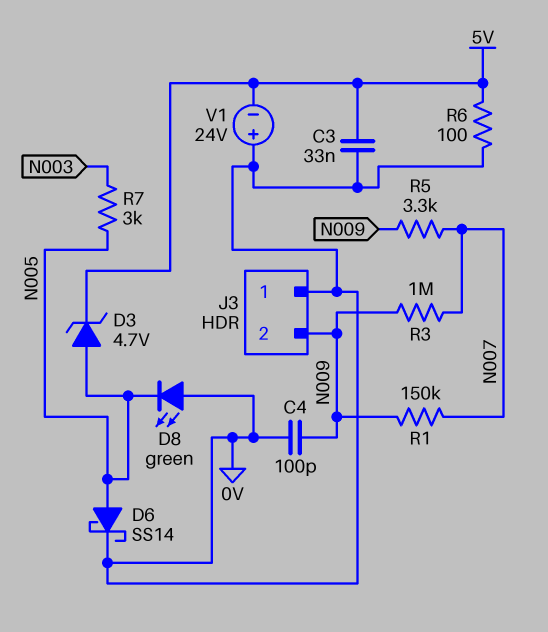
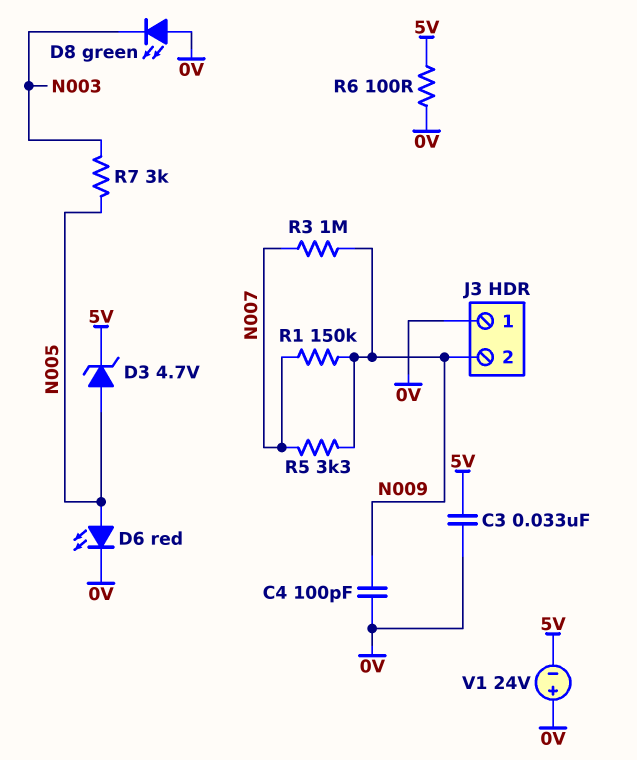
D6: schottky SS14 (A N005, K 0V) -> LED red (A N005, K 0V)
D8: LED green (A 0V, K N005) -> LED green (A 0V, K N003)

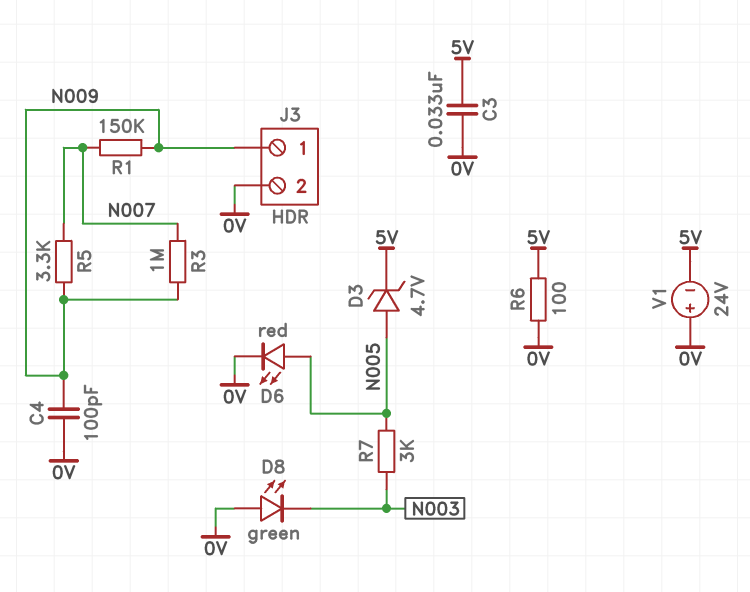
J3 pin 1: 0V -> N009
J3 pin 2: N009 -> 0V

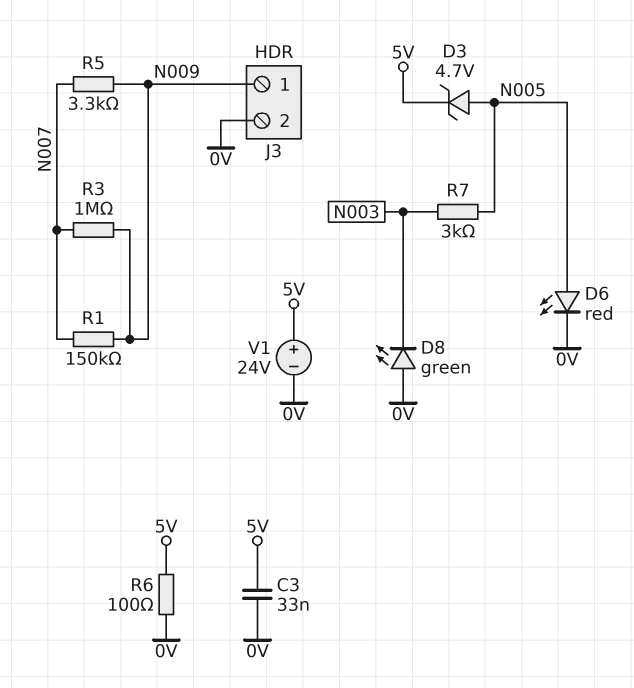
C4: 100pF (0V, N009) -> none
V1: 24V (plus 0V, minus 5V) -> 24V (plus 5V, minus 0V)

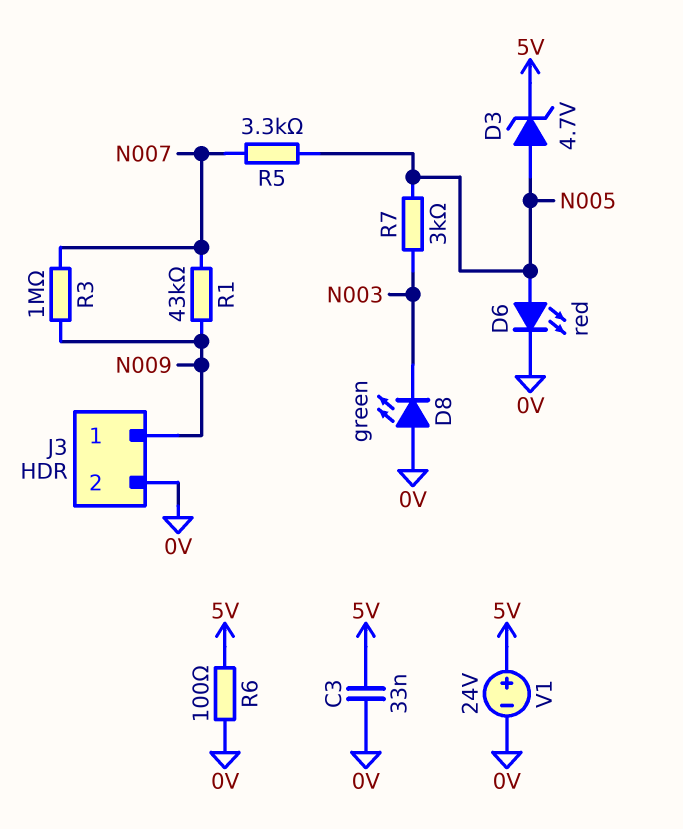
R1: 150k (N007, N009) -> 43k (N007, N009)
R5: 3.3k (N007, N009) -> 3.3k (N005, N007)

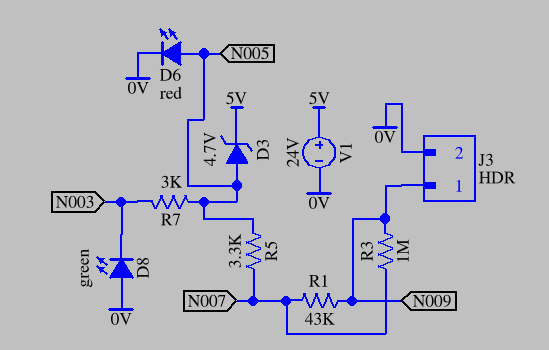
C3: 33nF (0V, 5V) -> none
R6: 100 (0V, 5V) -> none

